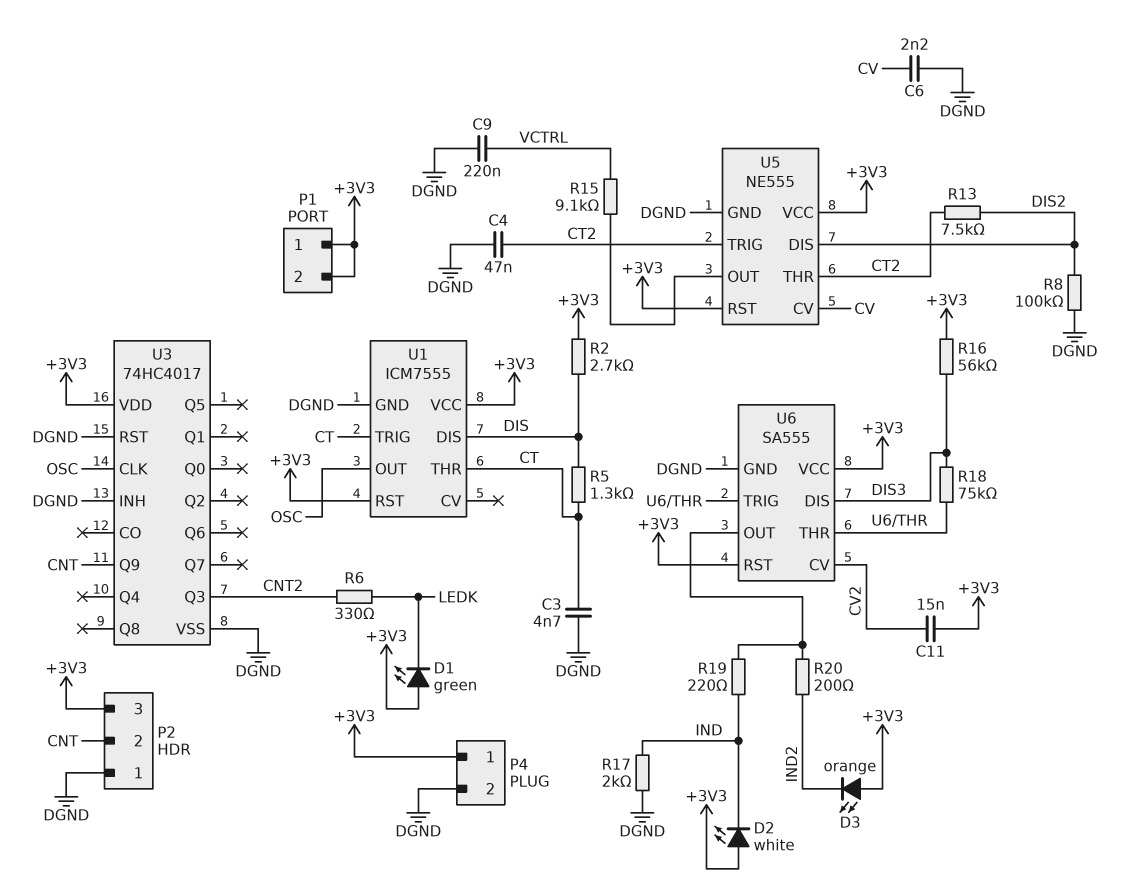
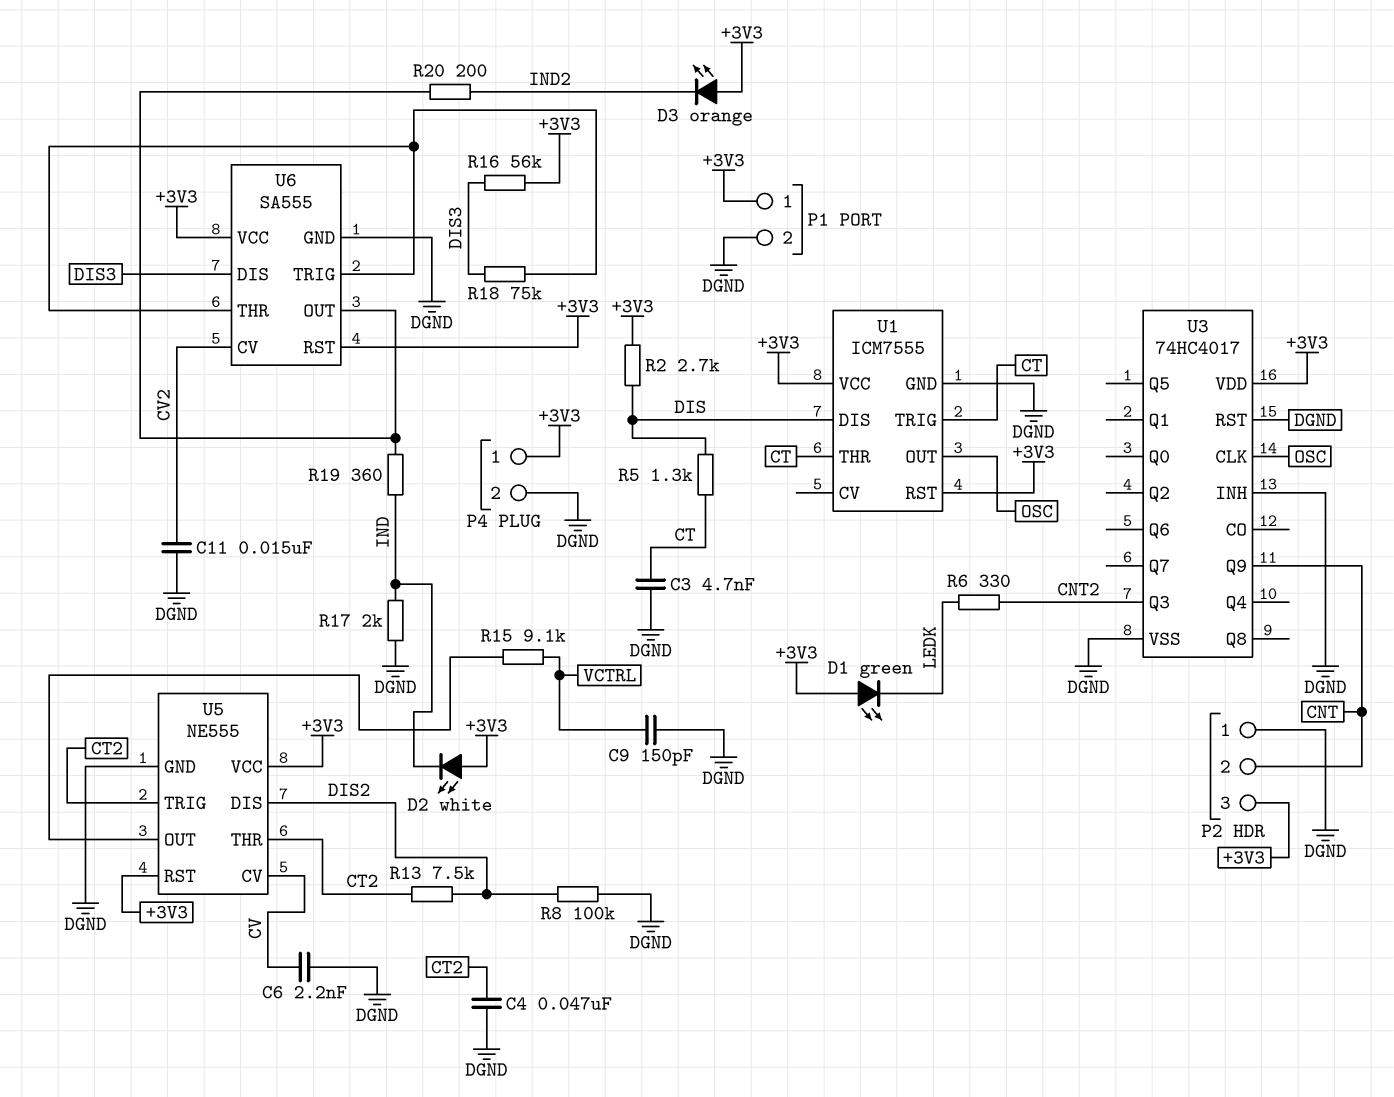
C9: 220nF (DGND, VCTRL) -> 150pF (DGND, VCTRL)
C11: 15nF (+3V3, CV2) -> 15nF (CV2, DGND)
P1 pin 2: +3V3 -> DGND
R19: 220 (IND, U6/OUT) -> 360 (IND, U6/OUT)

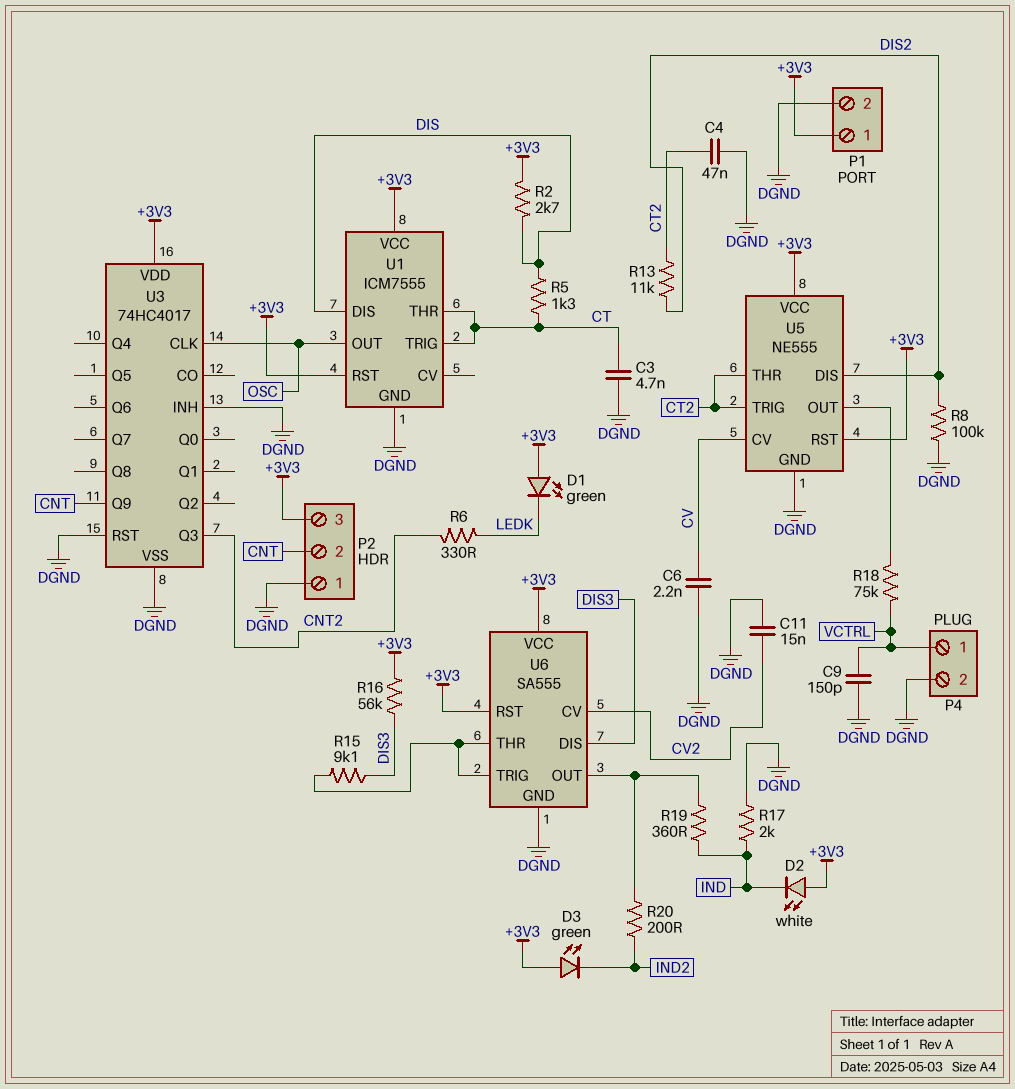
D3: LED orange (A +3V3, K IND2) -> LED green (A +3V3, K IND2)
P4 pin 1: +3V3 -> VCTRL
R13: 7.5k (CT2, DIS2) -> 11k (CT2, DIS2)
R15: 9.1k (U5/OUT, VCTRL) -> 9.1k (DIS3, U6/THR)
R18: 75k (DIS3, U6/THR) -> 75k (U5/OUT, VCTRL)

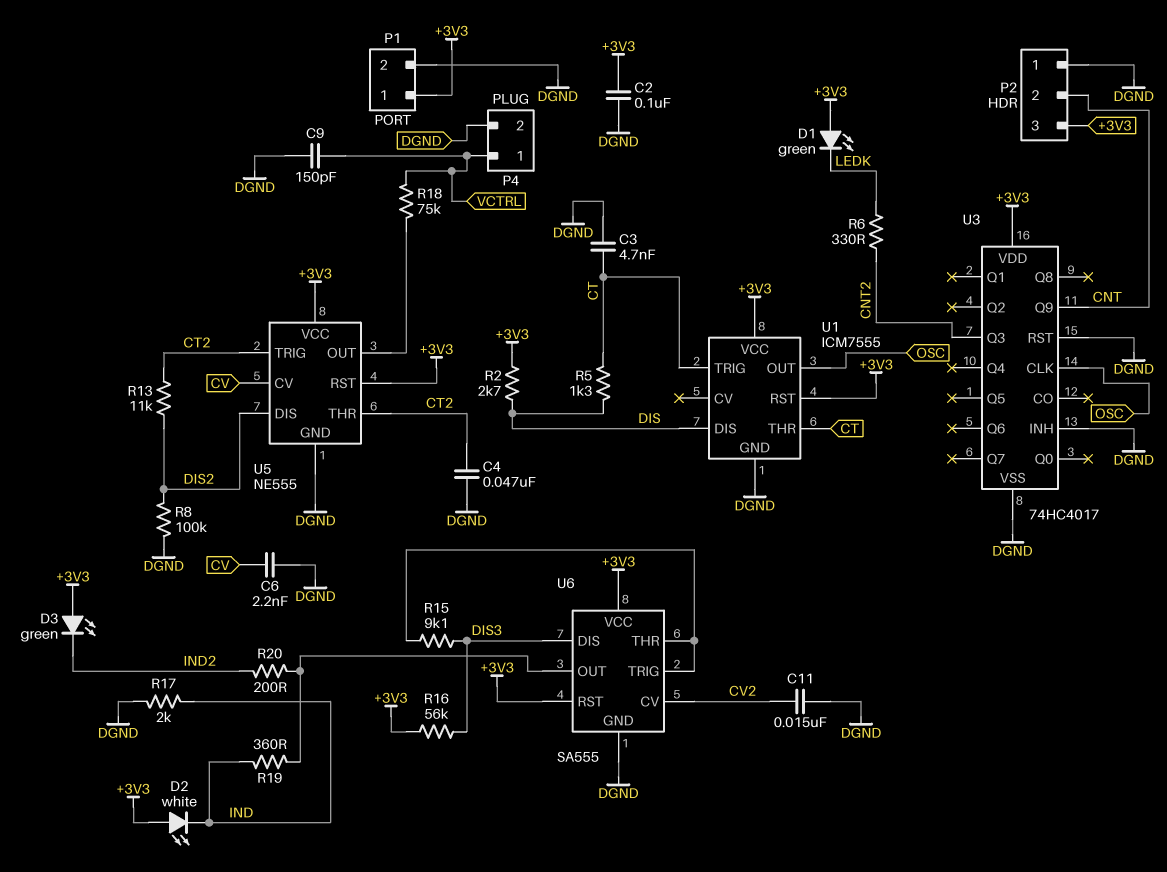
C2: none -> 100nF (+3V3, DGND)

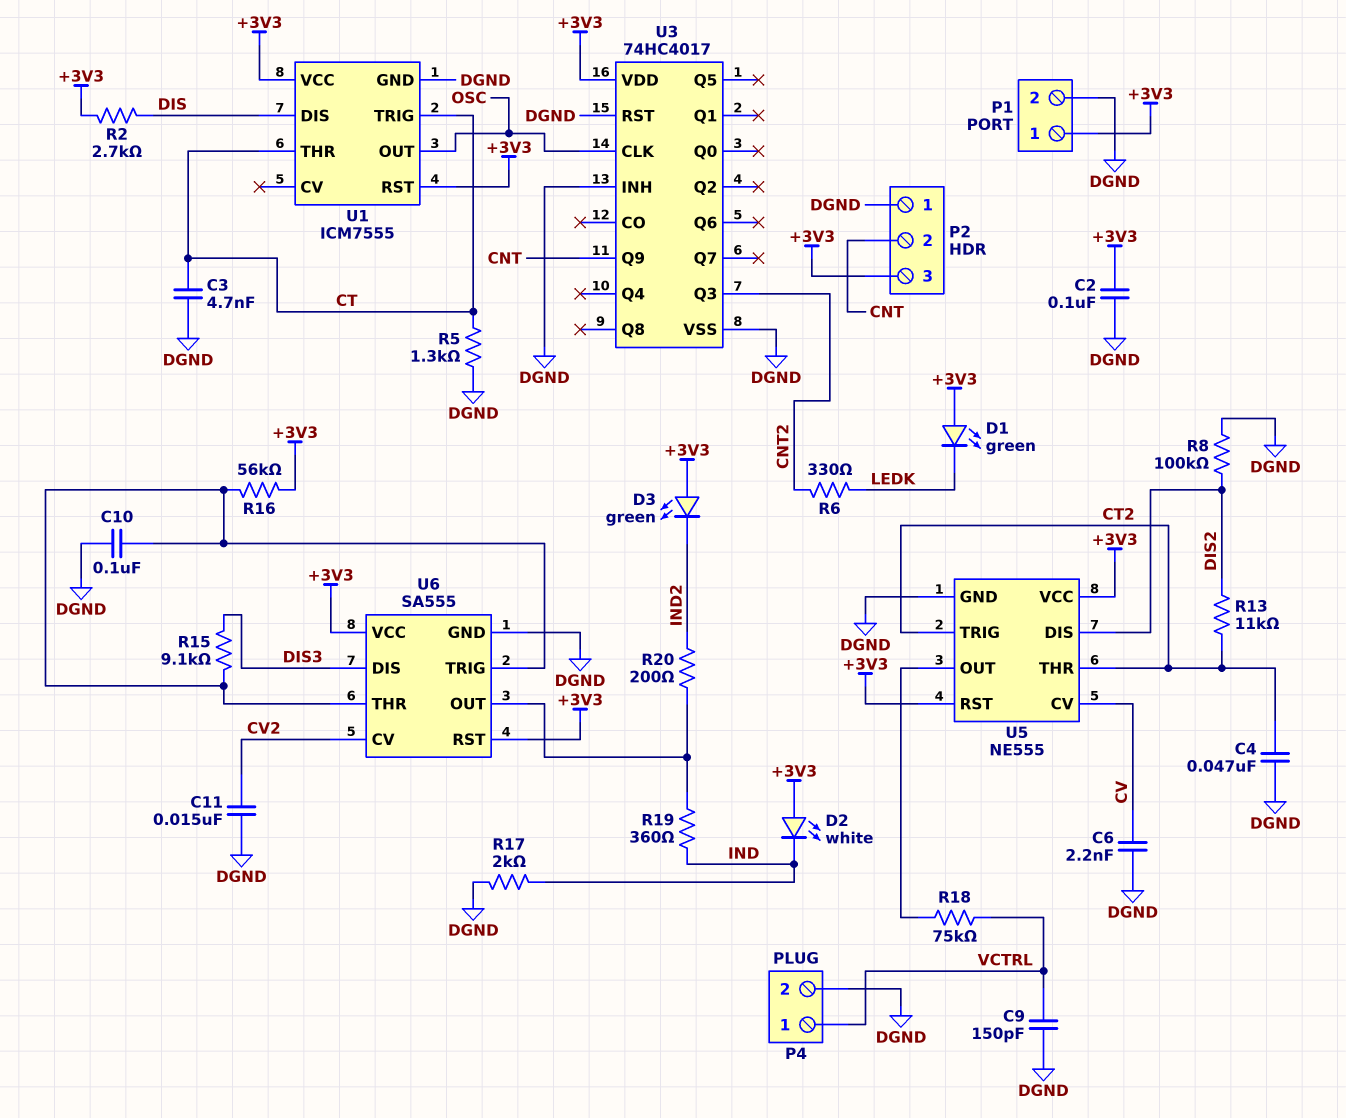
C10: none -> 100nF (DGND, U6/THR)
R5: 1.3k (CT, DIS) -> 1.3k (CT, DGND)
R16: 56k (+3V3, DIS3) -> 56k (+3V3, U6/THR)

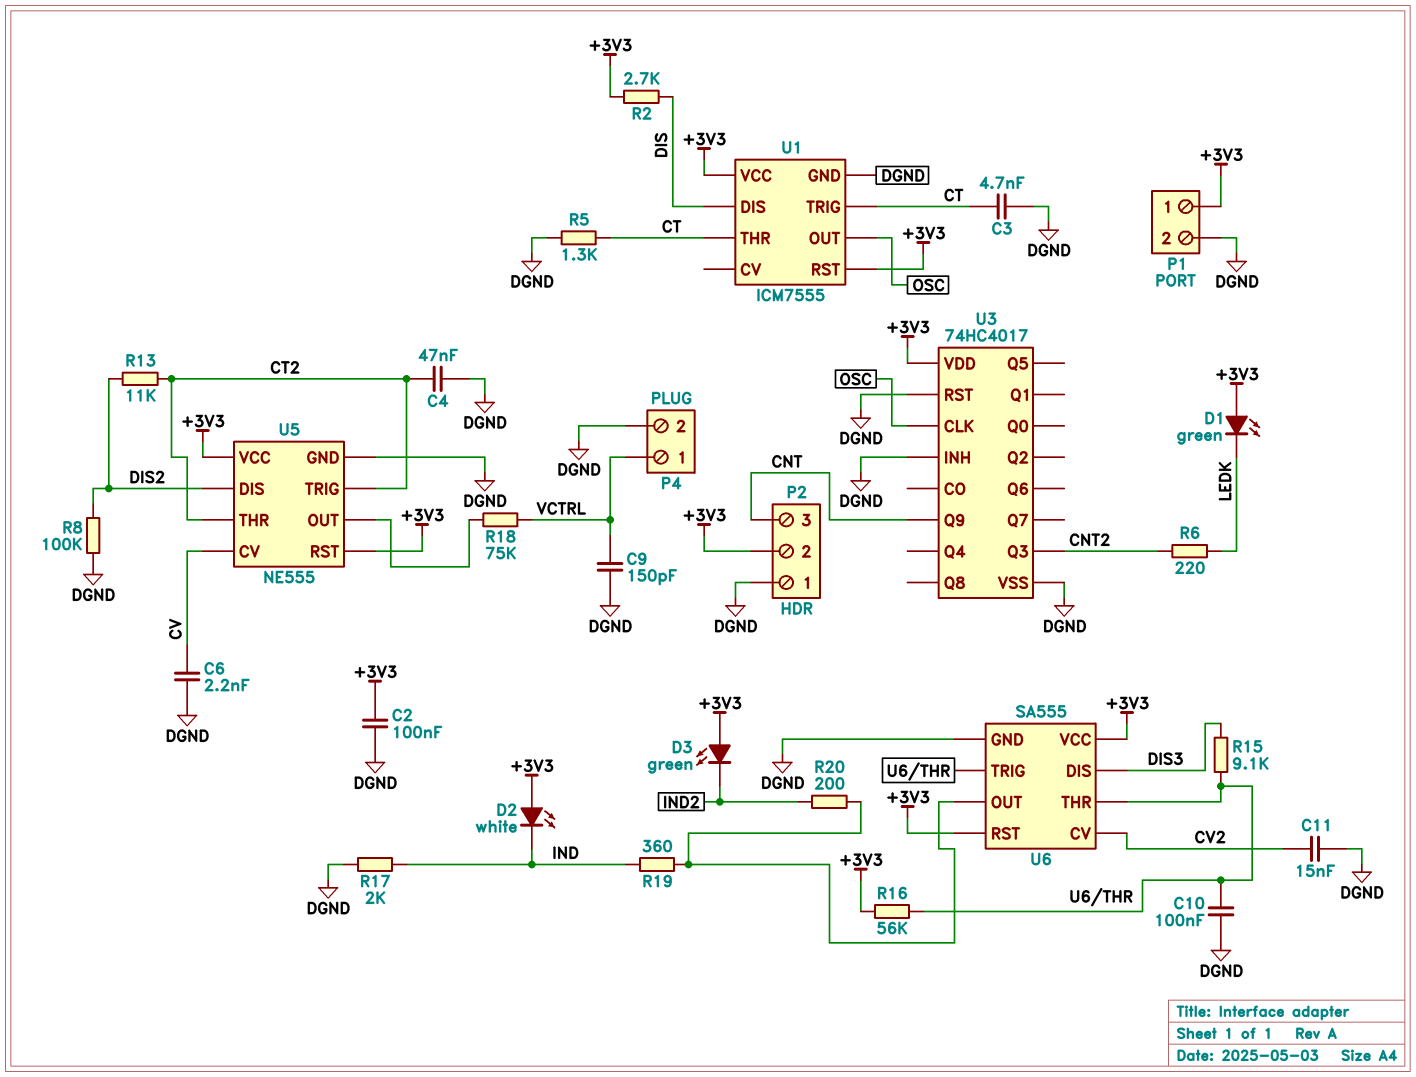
P2 pin 2: CNT -> +3V3
P2 pin 3: +3V3 -> CNT
R6: 330 (CNT2, LEDK) -> 220 (CNT2, LEDK)

